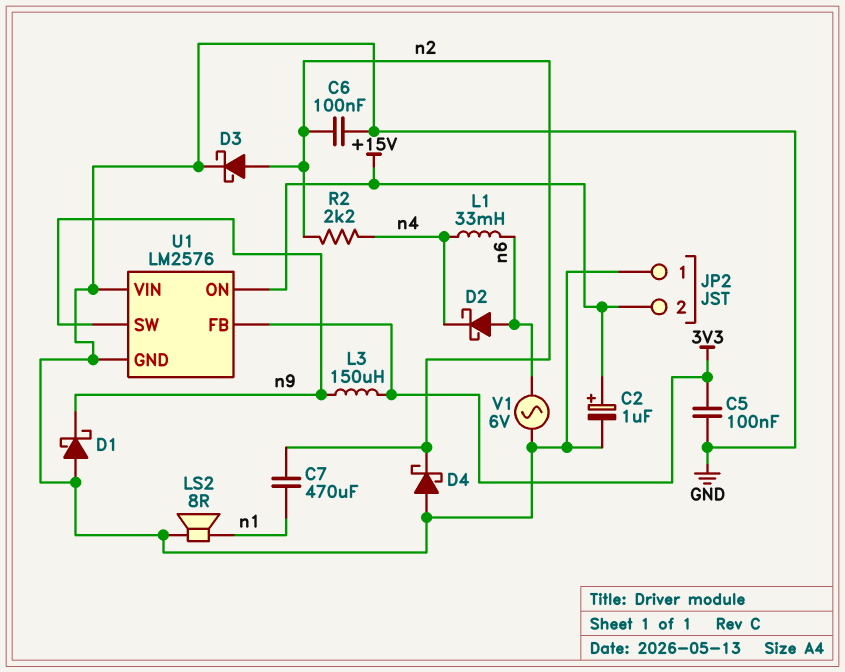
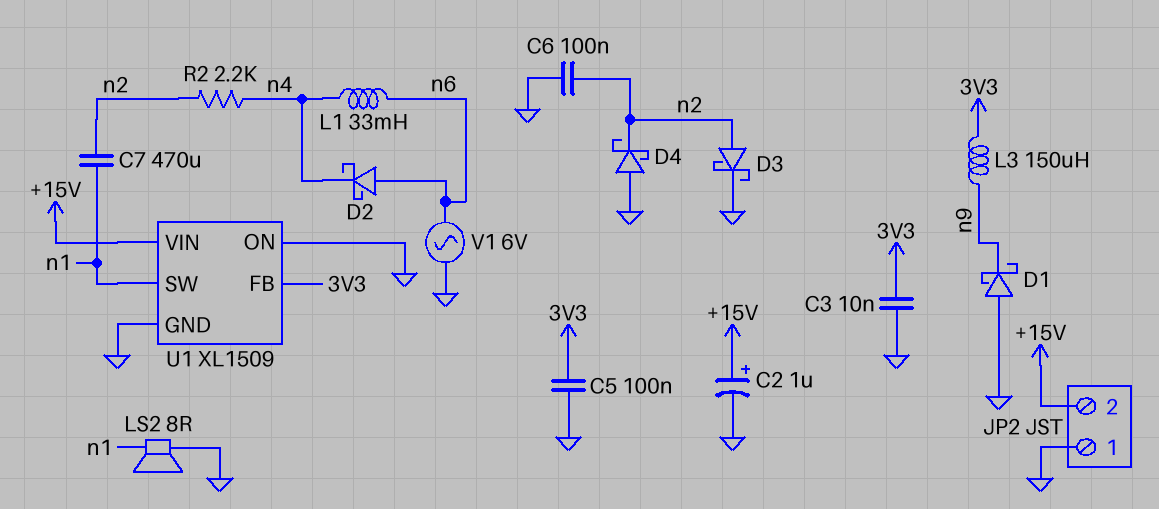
C3: none -> 10nF (3V3, GND)
U1: LM2576 -> XL1509
U1 pin ON: +15V -> GND
U1 pin SW: n9 -> n1
U1 pin VIN: GND -> +15V

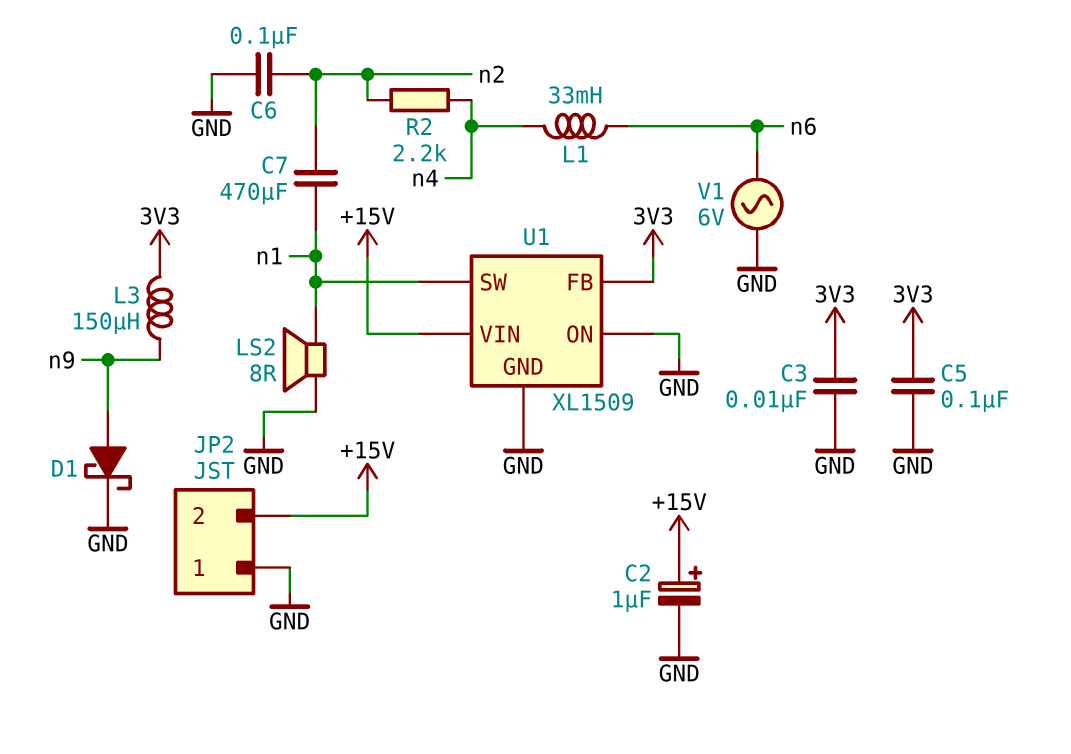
D1: schottky (A GND, K n9) -> schottky (A n9, K GND)
D2: schottky (A n6, K n4) -> none
D3: schottky (A n2, K GND) -> none
D4: schottky (A GND, K n2) -> none

